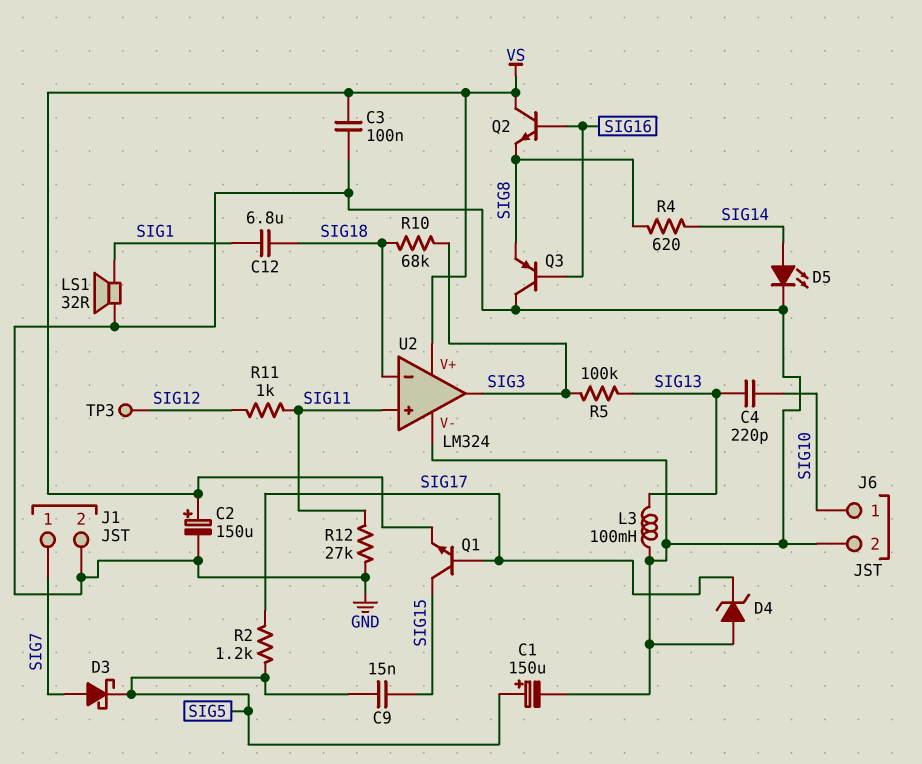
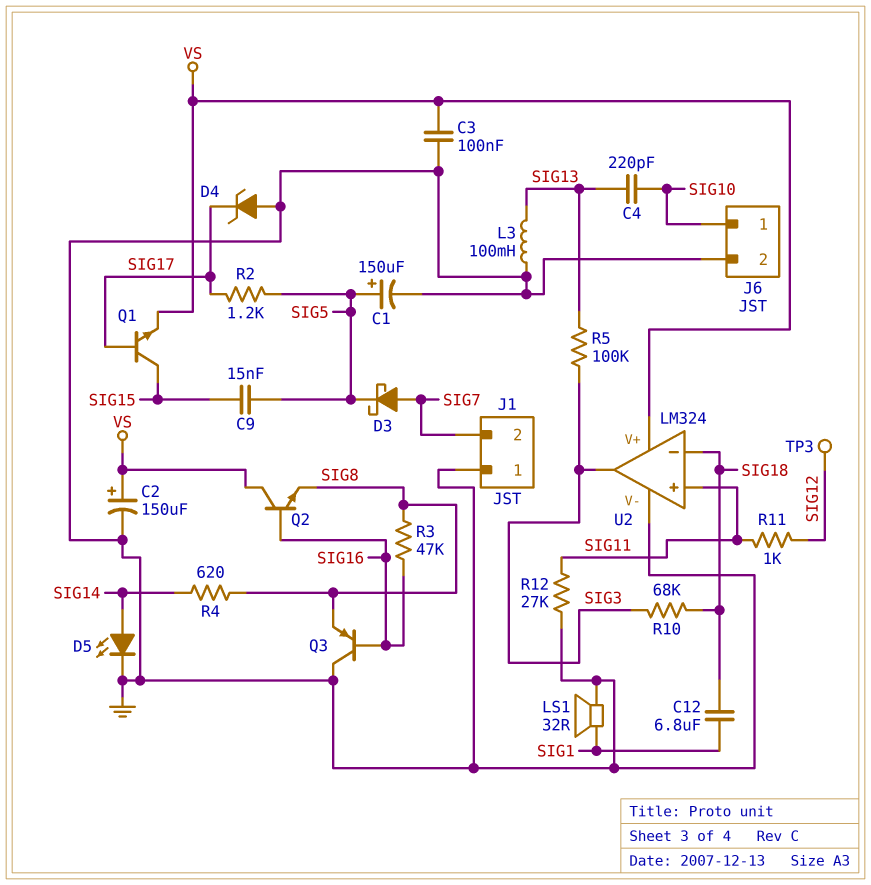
J1 pin 1: SIG7 -> GND
J1 pin 2: GND -> SIG7
R3: none -> 47k (SIG8, SIG16)

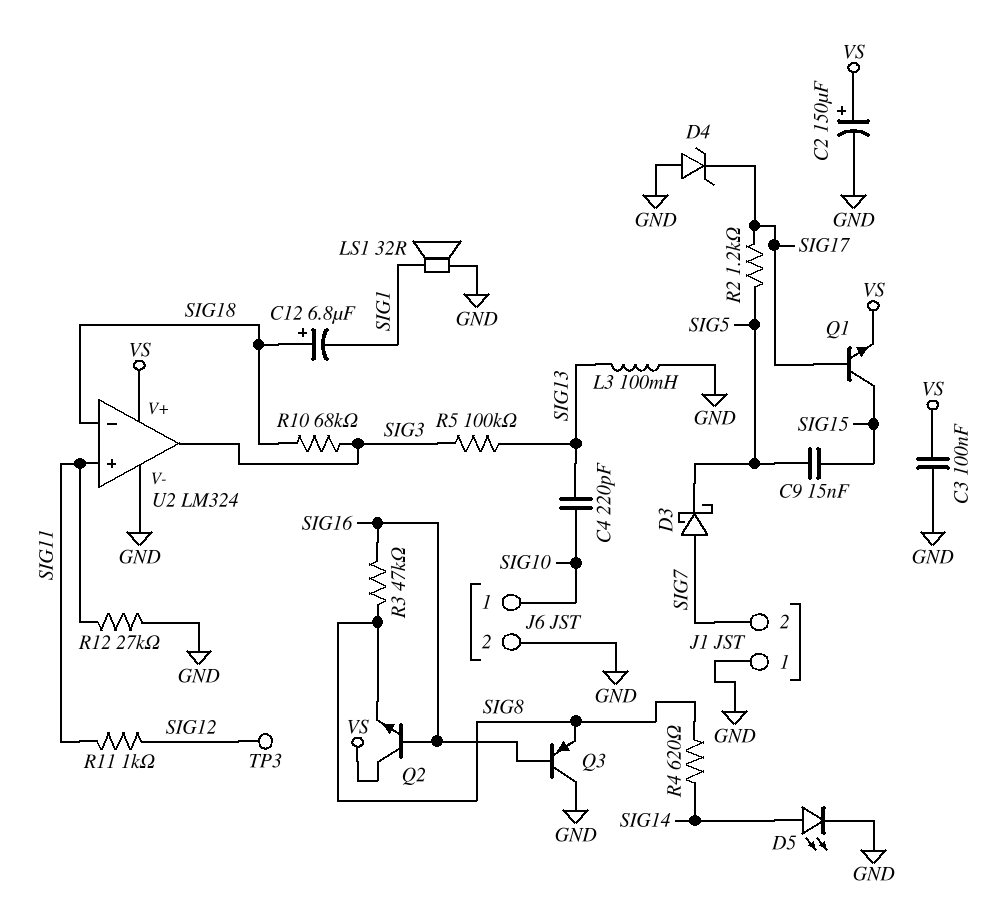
C1: 150uF (plus SIG5, minus GND) -> none
C12: 6.8uF (SIG1, SIG18) -> 6.8uF (plus SIG18, minus SIG1)

